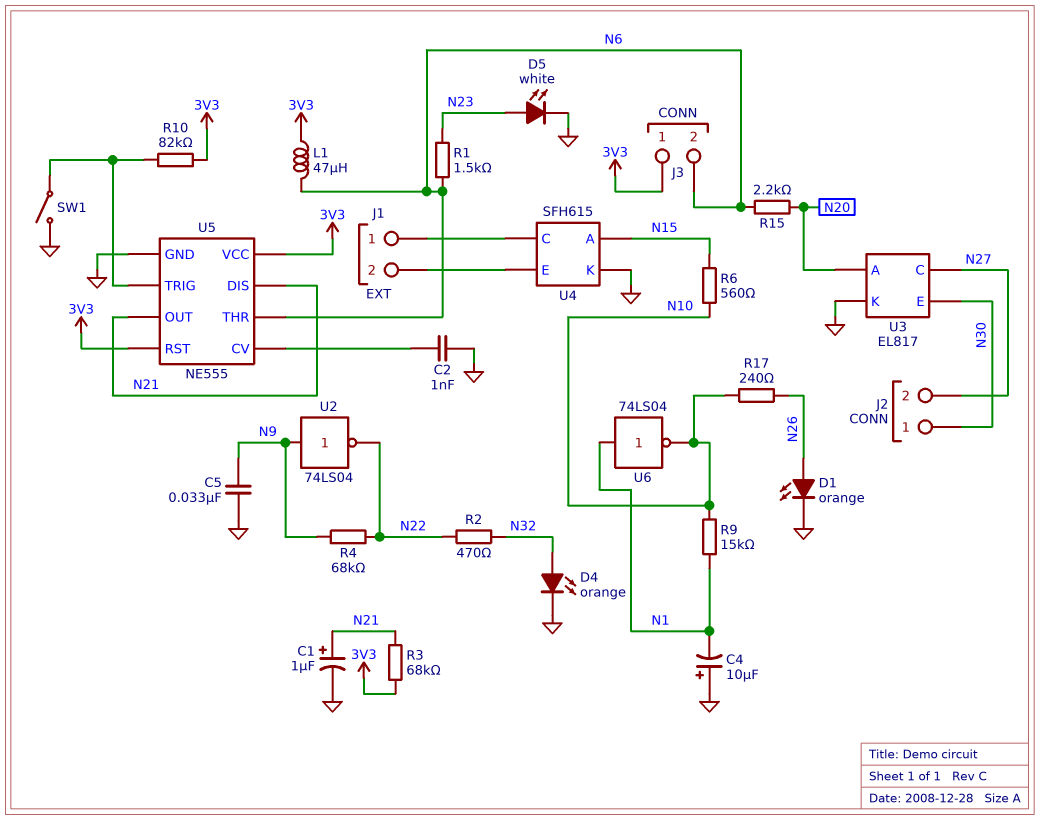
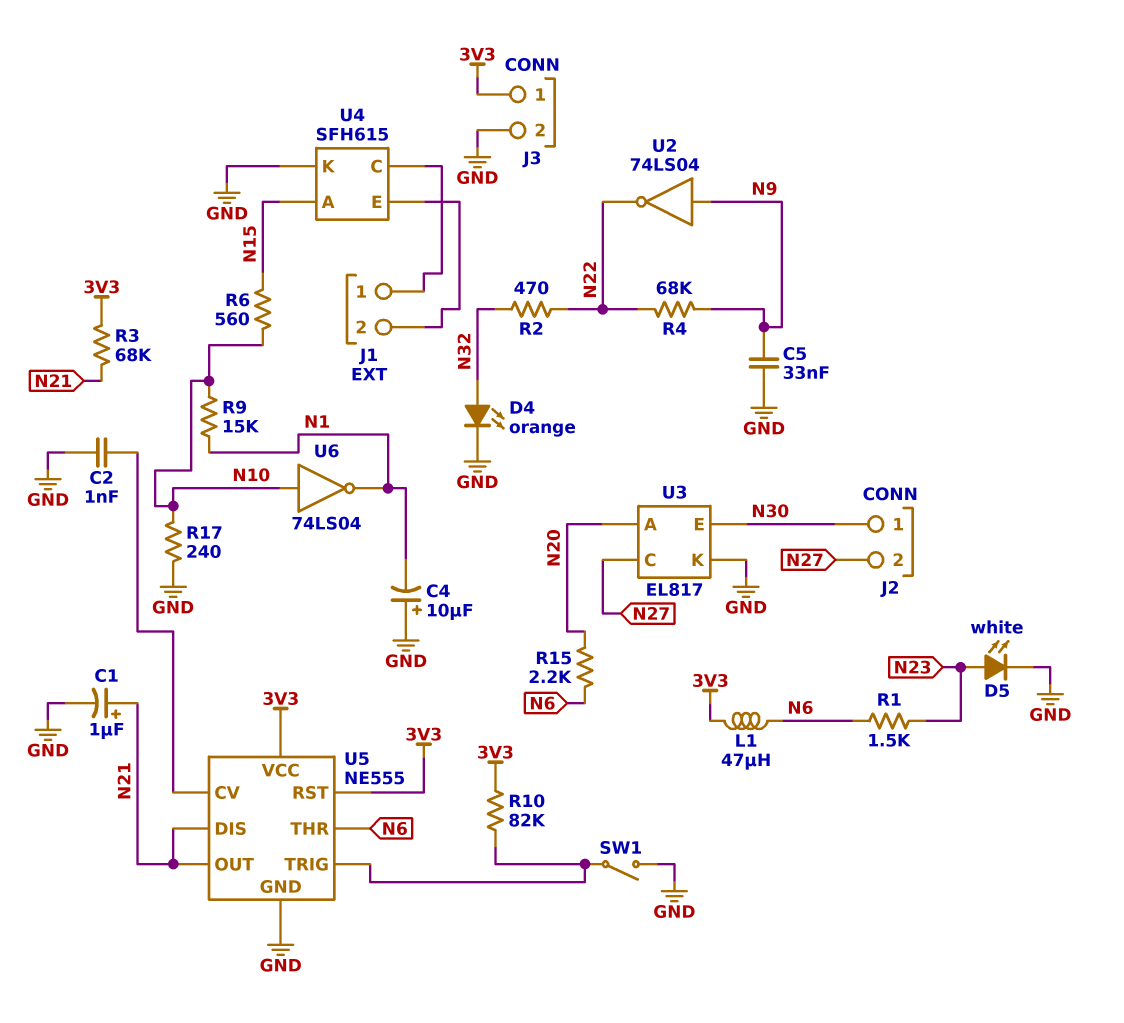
D1: LED orange (A N26, K GND) -> none
J3 pin 2: N6 -> GND
R17: 240 (N10, N26) -> 240 (GND, N10)
U6: NOT 74LS04 (in N1, out N10) -> NOT 74LS04 (in N10, out N1)

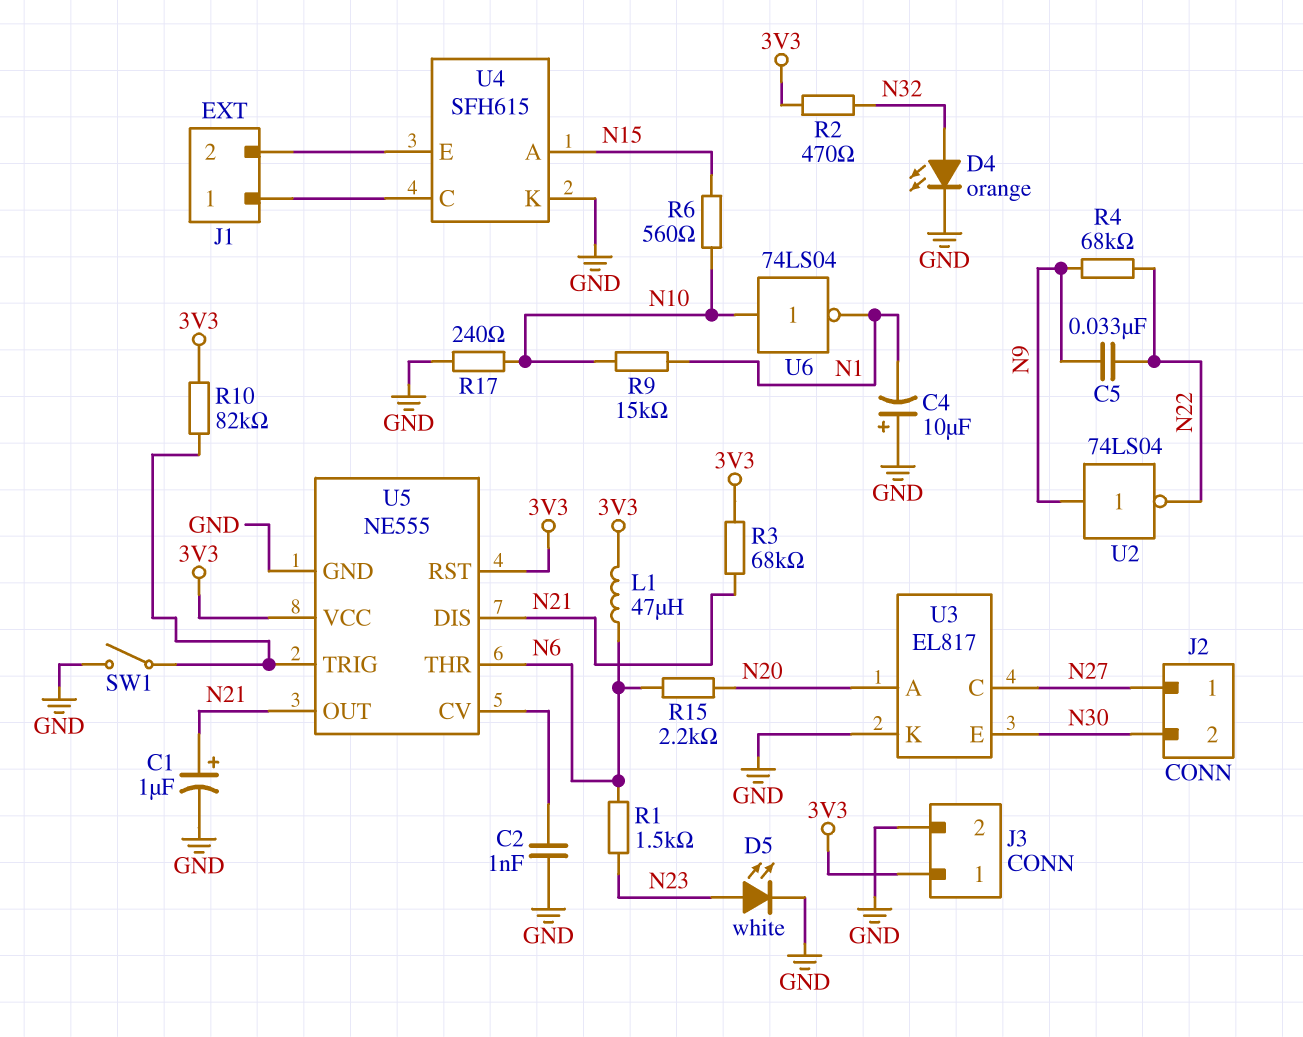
C5: 33nF (GND, N9) -> 33nF (N9, N22)
J2 pin 1: N30 -> N27
J2 pin 2: N27 -> N30
R2: 470 (N22, N32) -> 470 (3V3, N32)

